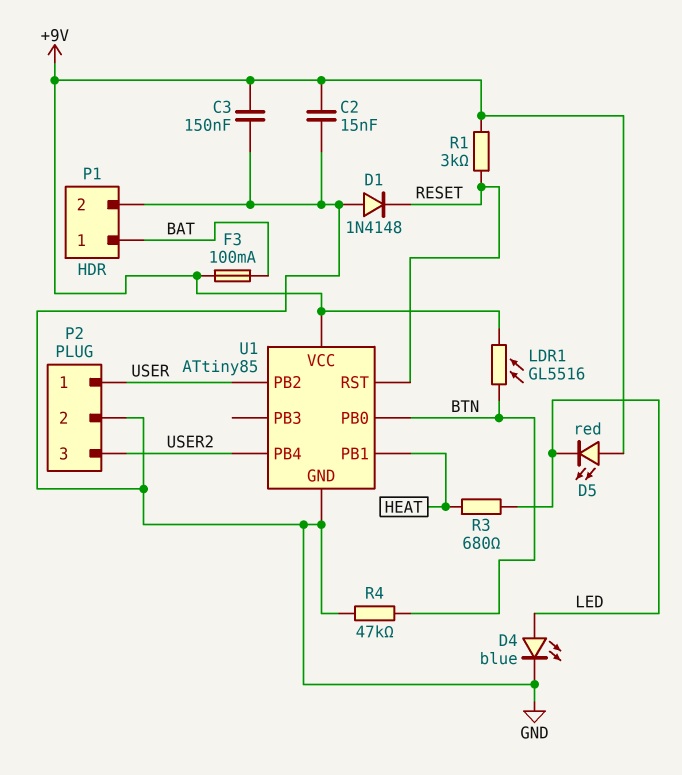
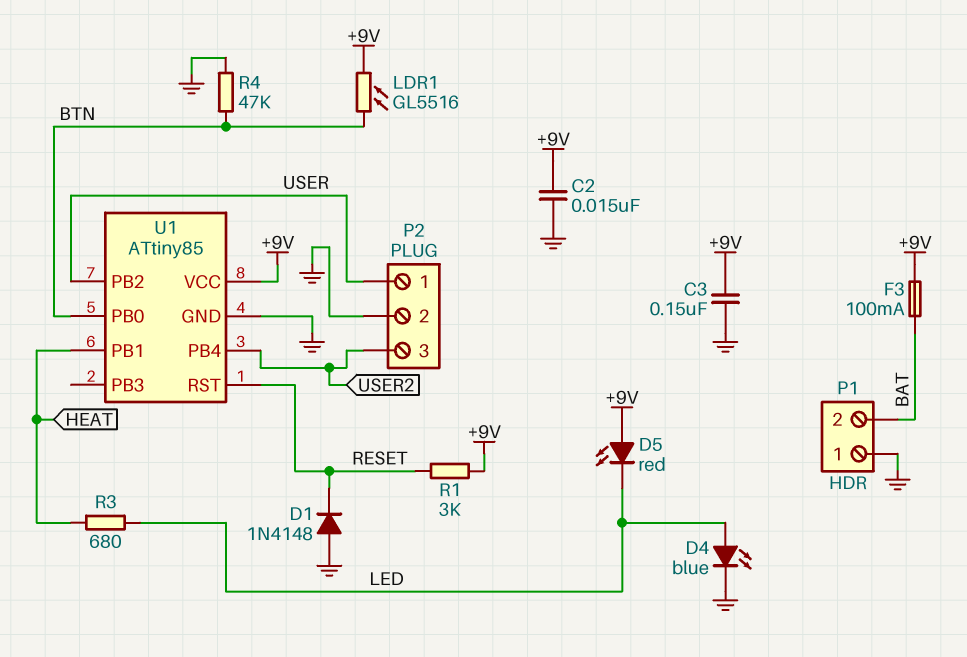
P1 pin 1: BAT -> GND
P1 pin 2: GND -> BAT

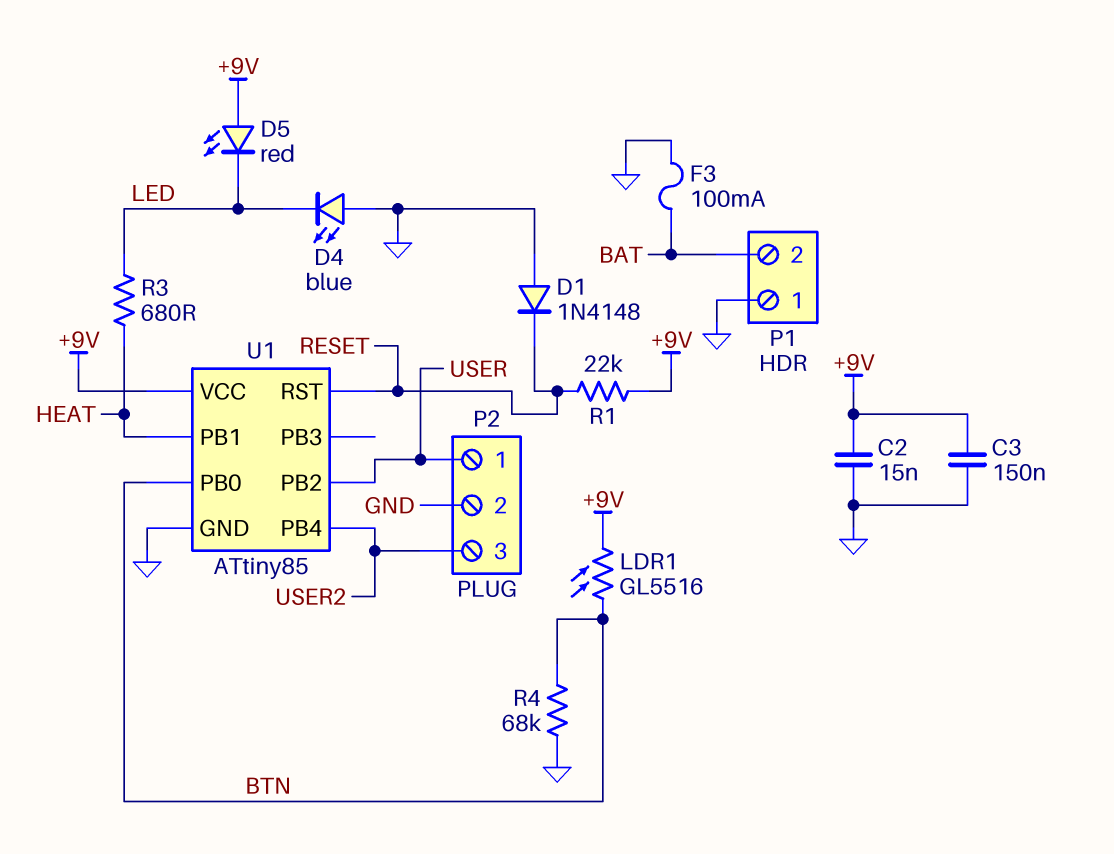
D4: LED blue (A LED, K GND) -> LED blue (A GND, K LED)
F3: 100mA (+9V, BAT) -> 100mA (BAT, GND)
R1: 3k (+9V, RESET) -> 22k (+9V, RESET)
R4: 47k (BTN, GND) -> 68k (BTN, GND)

